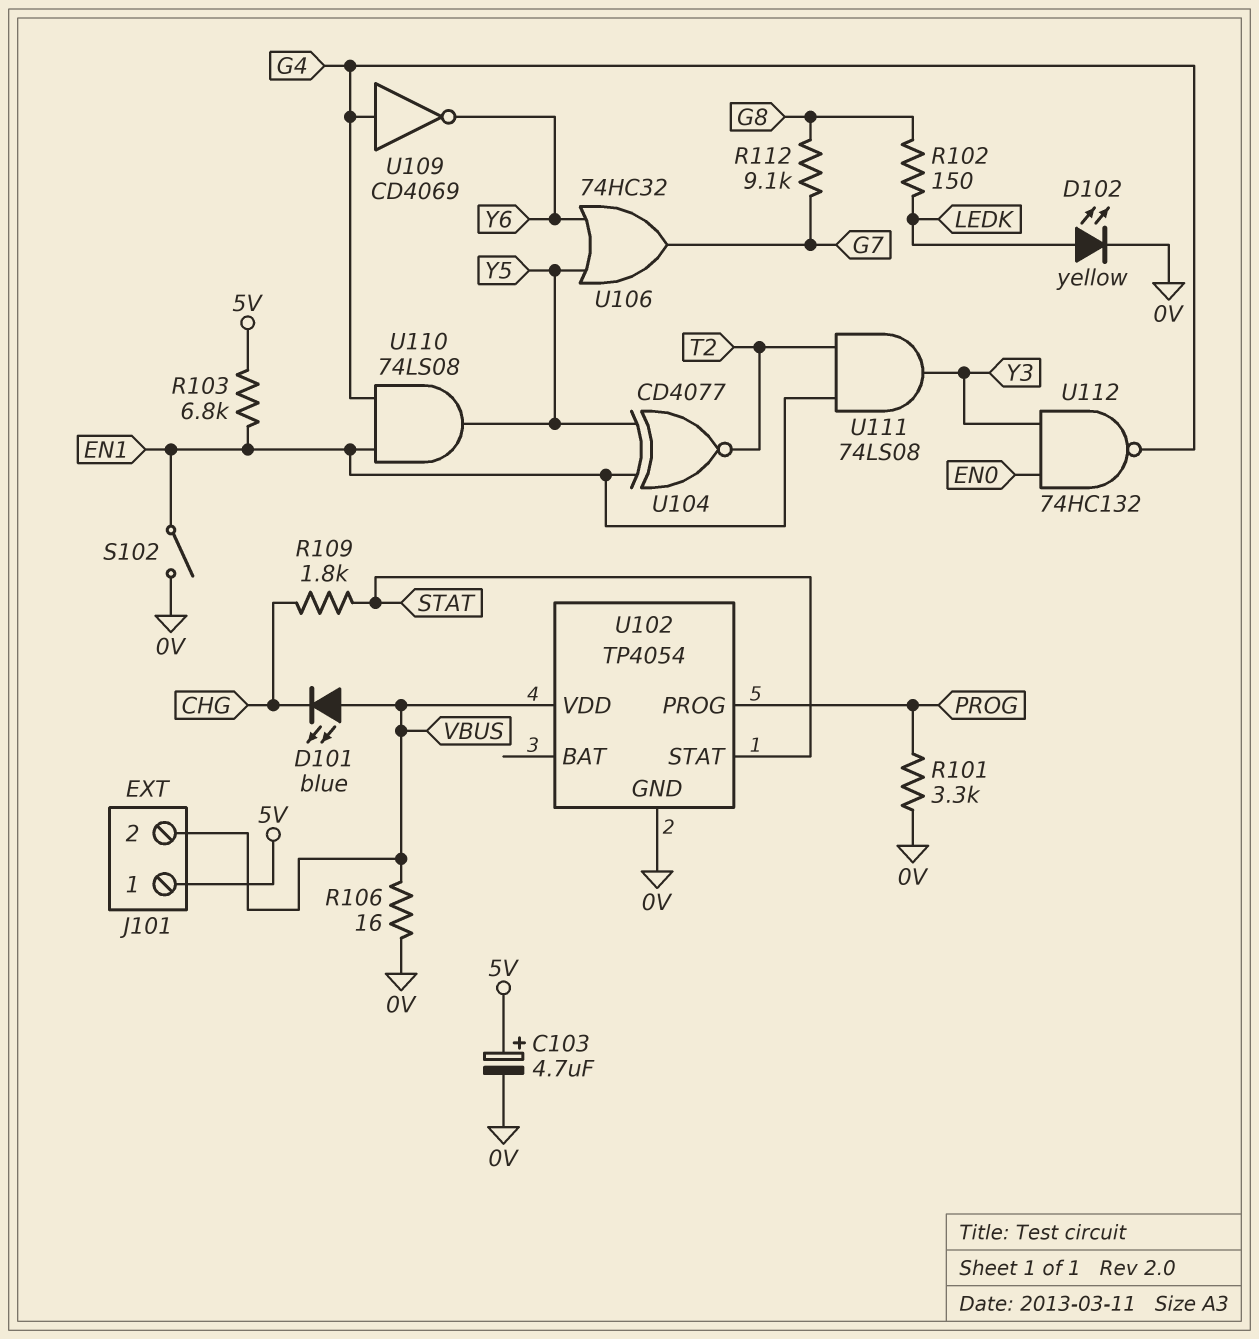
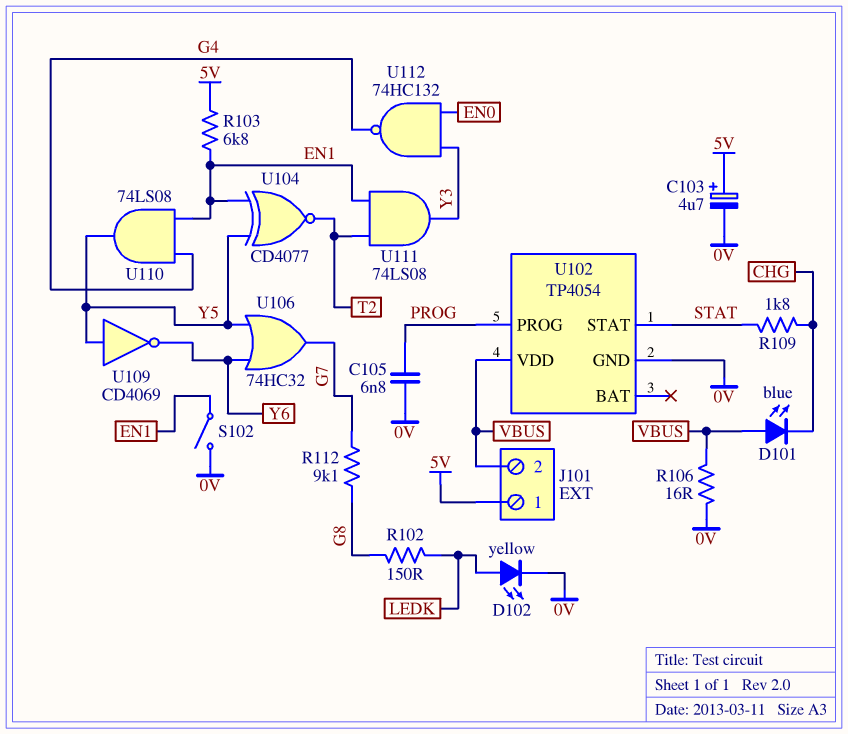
C105: none -> 6.8nF (0V, PROG)
R101: 3.3k (0V, PROG) -> none
U109: NOT CD4069 (in G4, out Y6) -> NOT CD4069 (in Y5, out Y6)

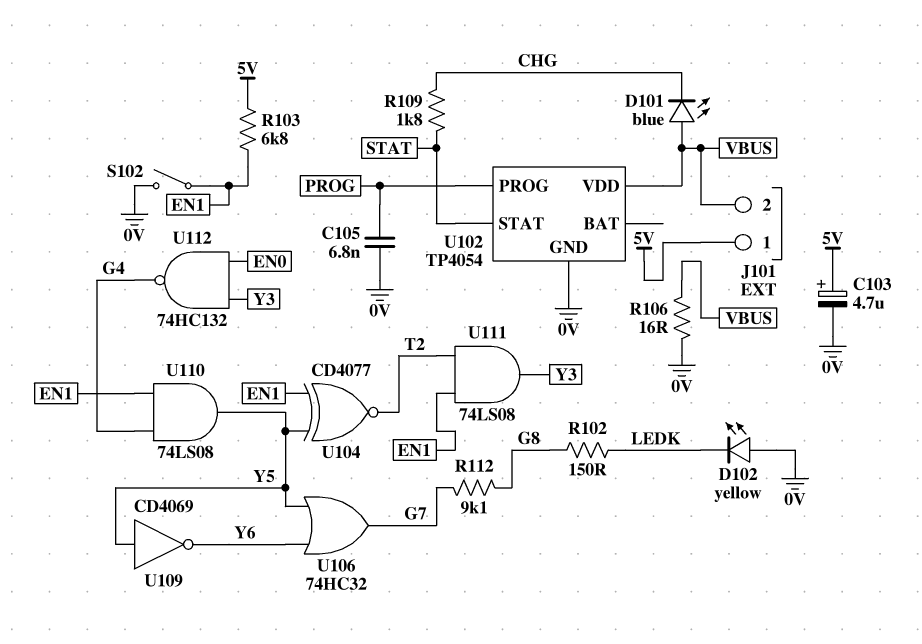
D102: LED yellow (A LEDK, K 0V) -> LED yellow (A 0V, K LEDK)

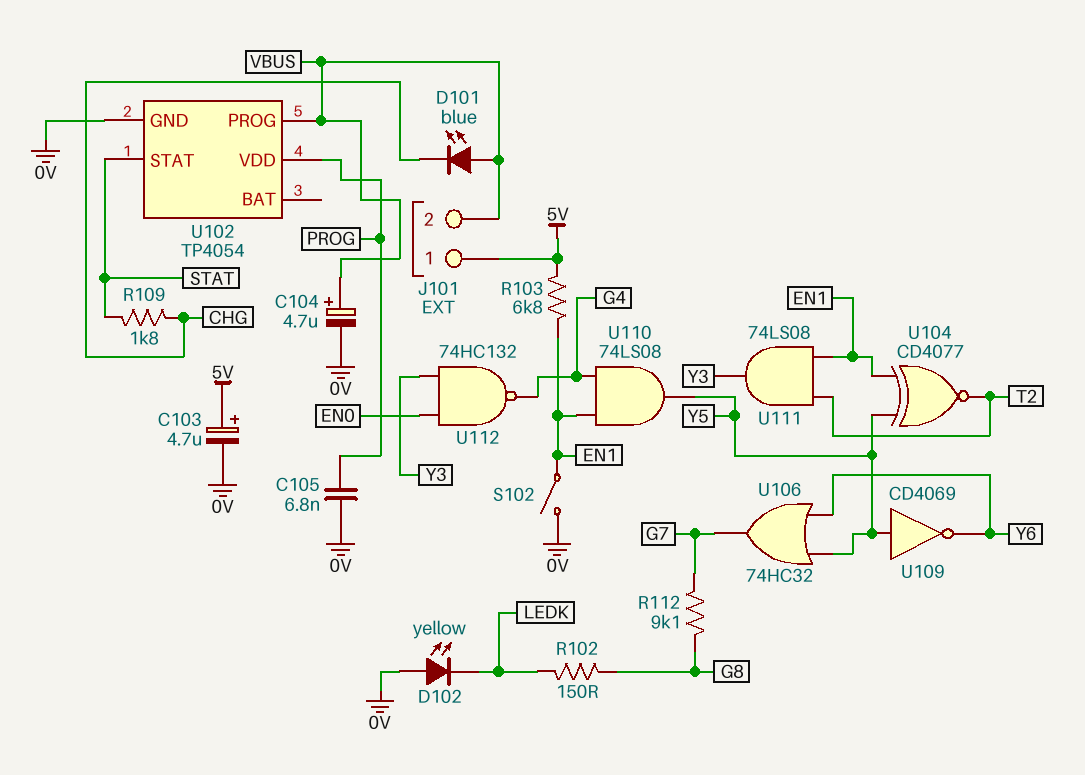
C104: none -> 4.7uF (plus VBUS, minus 0V)
R106: 16 (0V, VBUS) -> none
U102 pin PROG: PROG -> VBUS
U102 pin VDD: VBUS -> PROG

